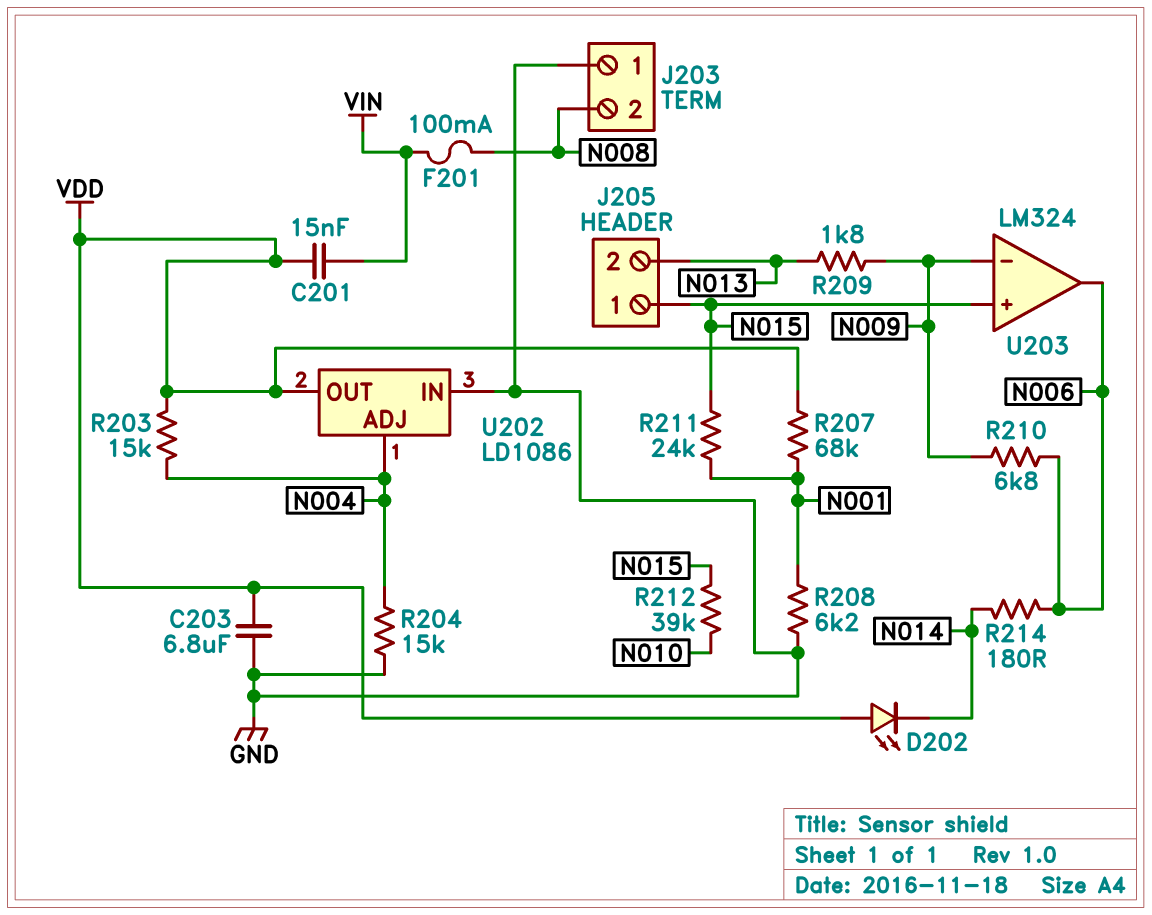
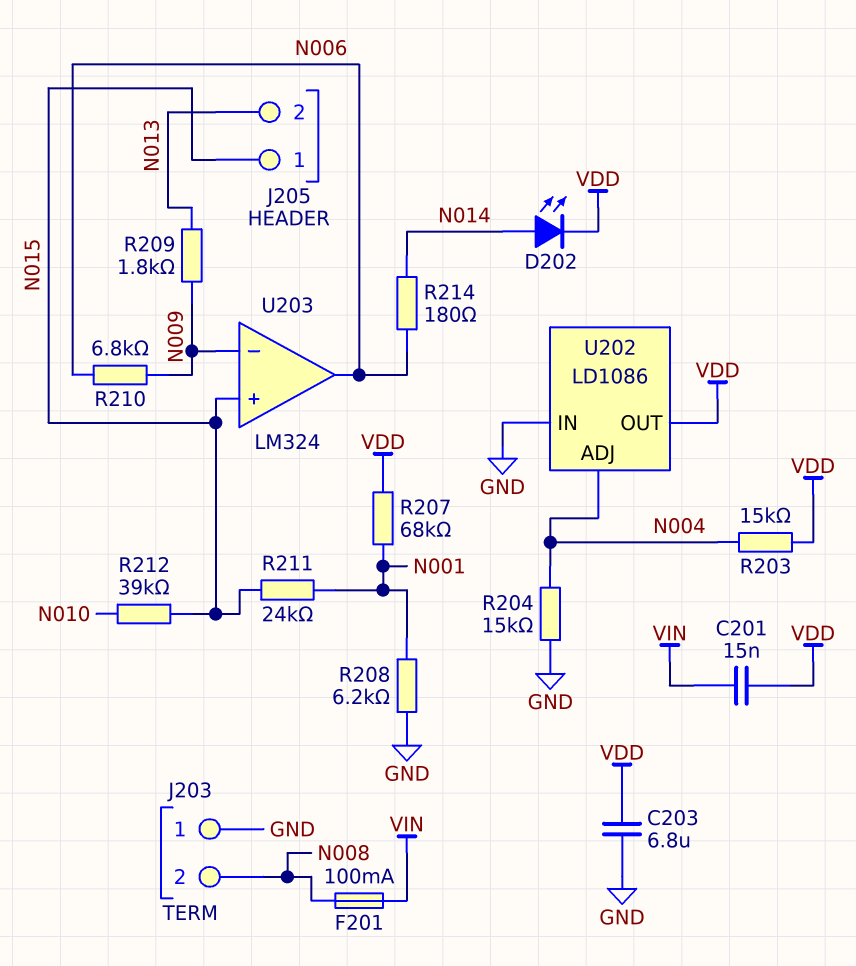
D202: LED (A VDD, K N014) -> LED (A N014, K VDD)

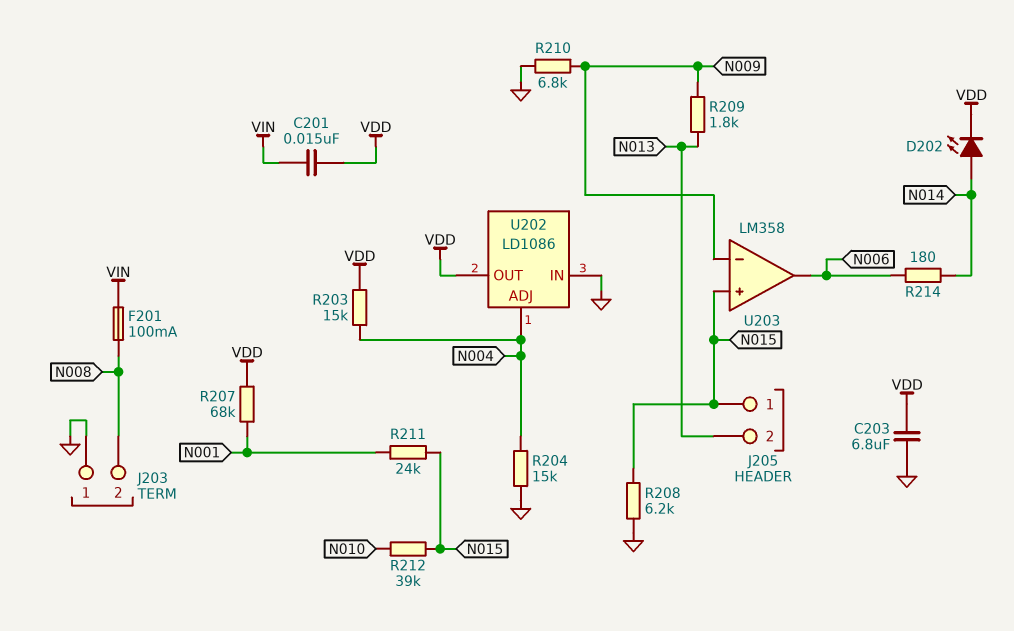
R208: 6.2k (GND, N001) -> 6.2k (GND, N015)
R210: 6.8k (N006, N009) -> 6.8k (GND, N009)
U203: LM324 -> LM358

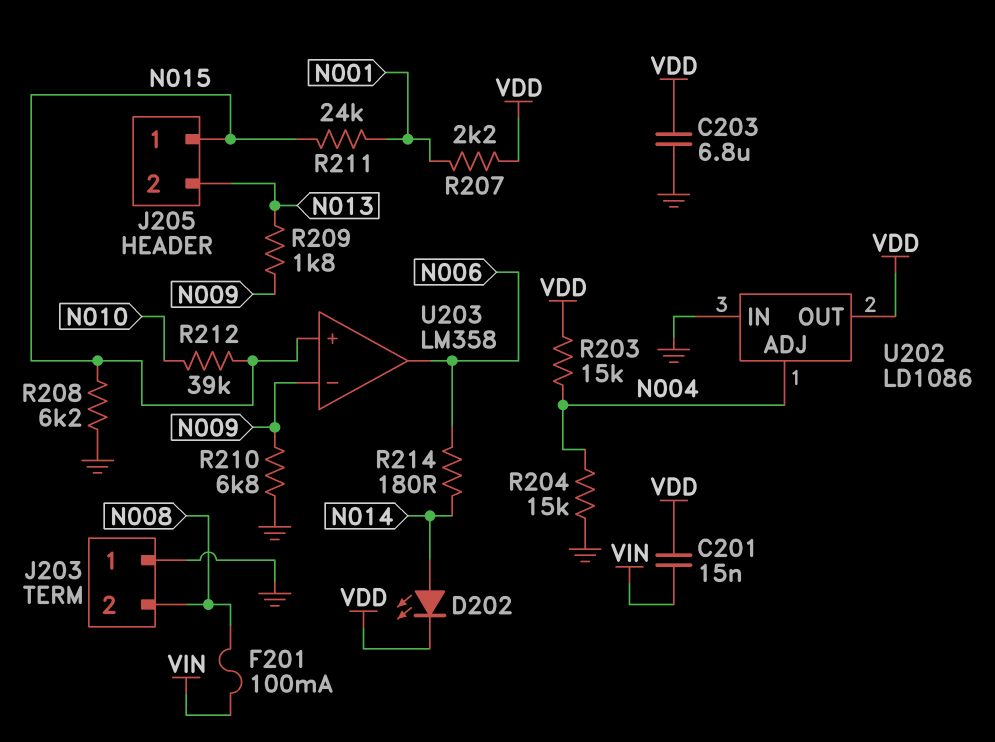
R207: 68k (N001, VDD) -> 2.2k (N001, VDD)

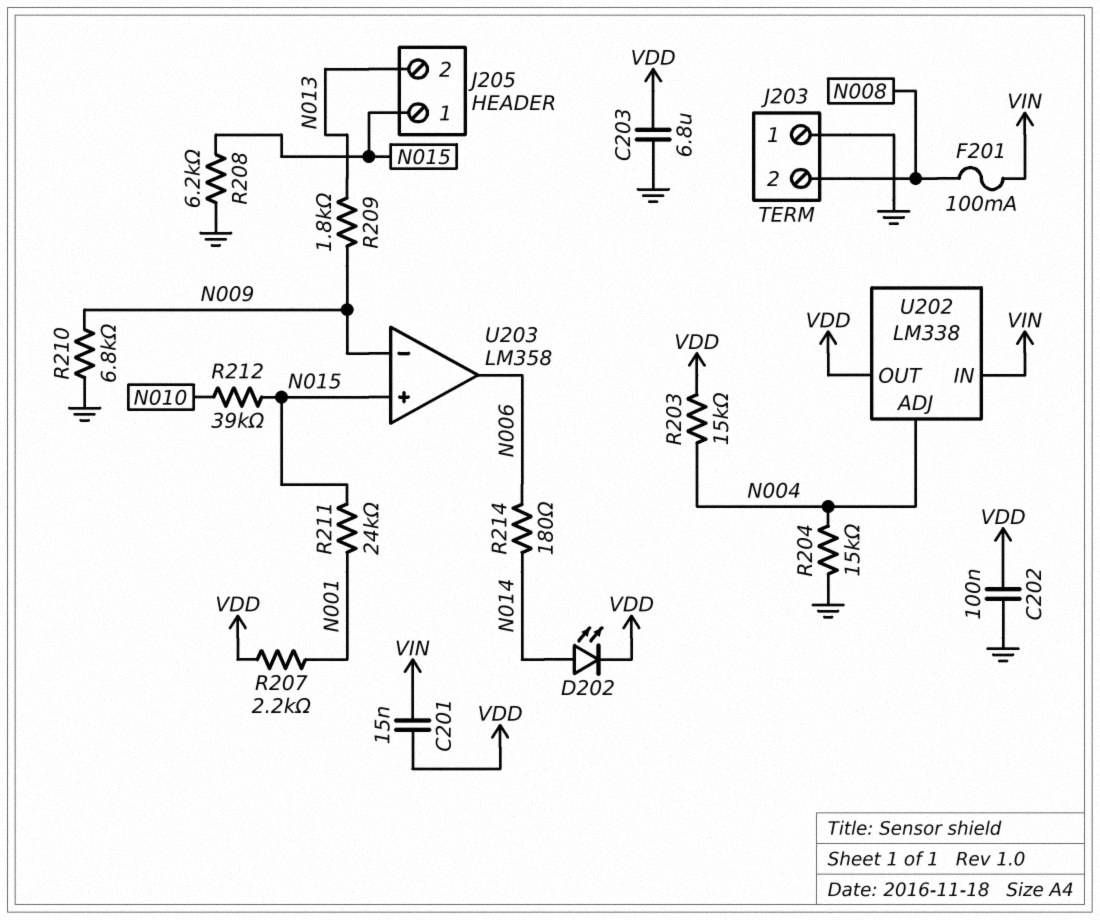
C202: none -> 100nF (GND, VDD)
U202: LD1086 -> LM338
U202 pin IN: GND -> VIN

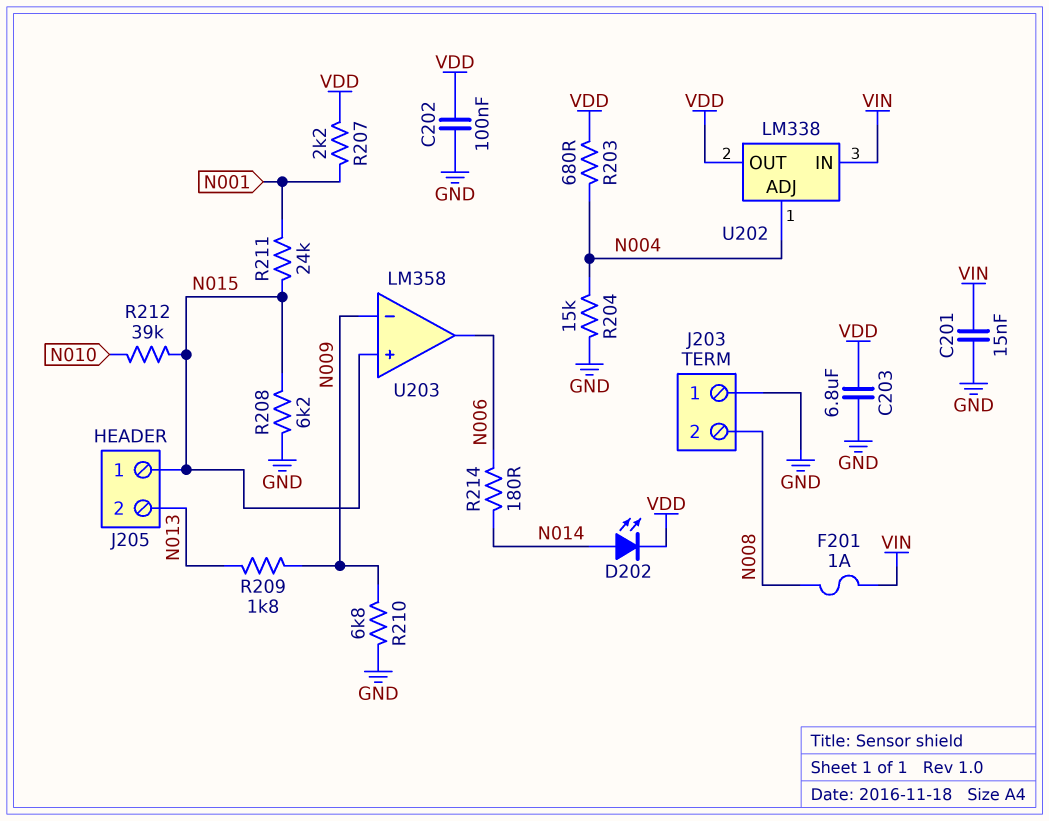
C201: 15nF (VDD, VIN) -> 15nF (GND, VIN)
F201: 100mA (N008, VIN) -> 1A (N008, VIN)
R203: 15k (N004, VDD) -> 680 (N004, VDD)

